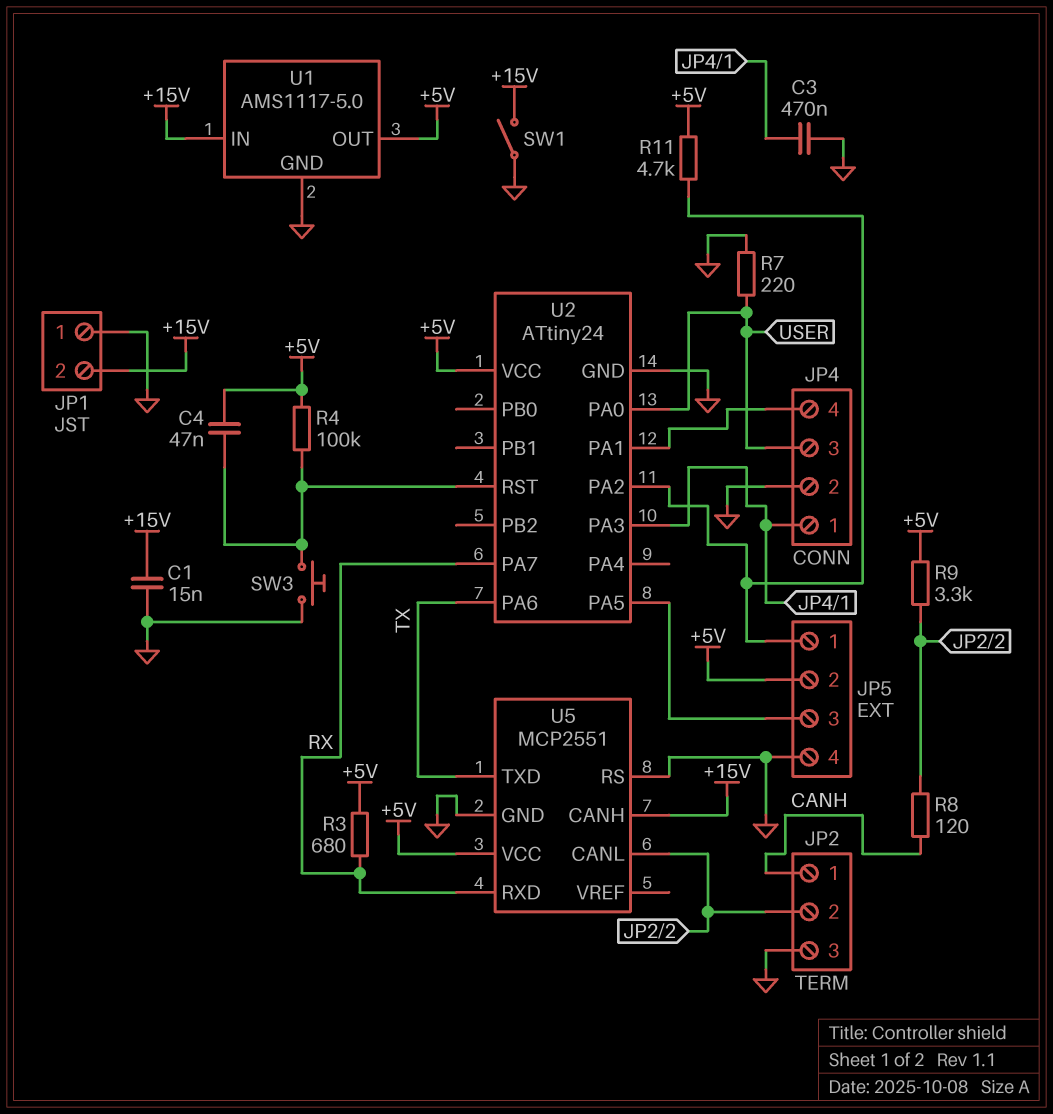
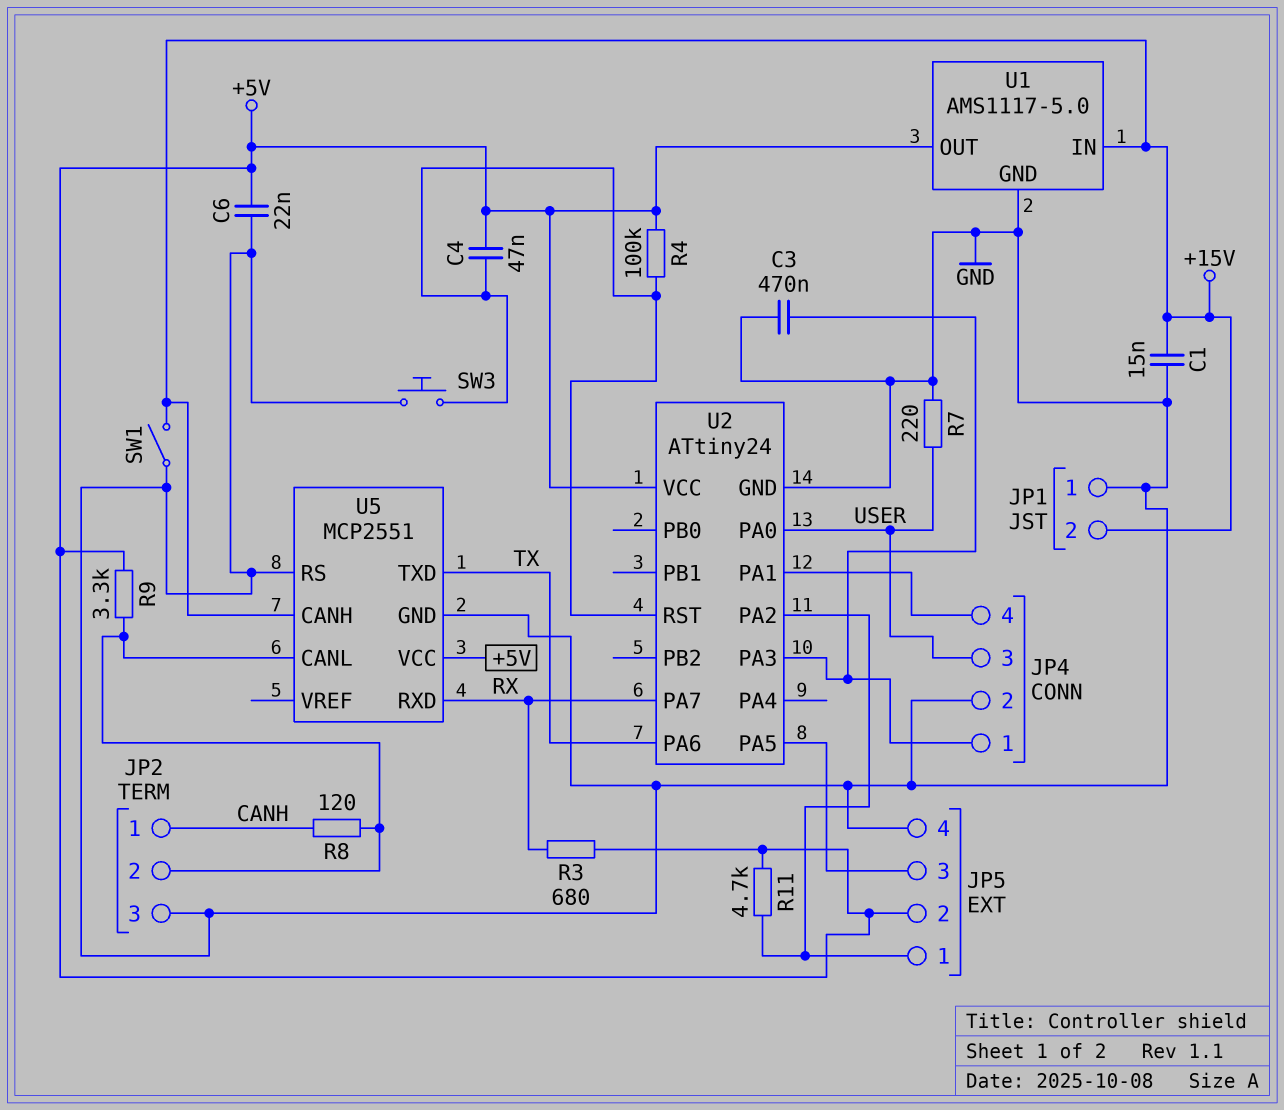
C6: none -> 22nF (+5V, GND)

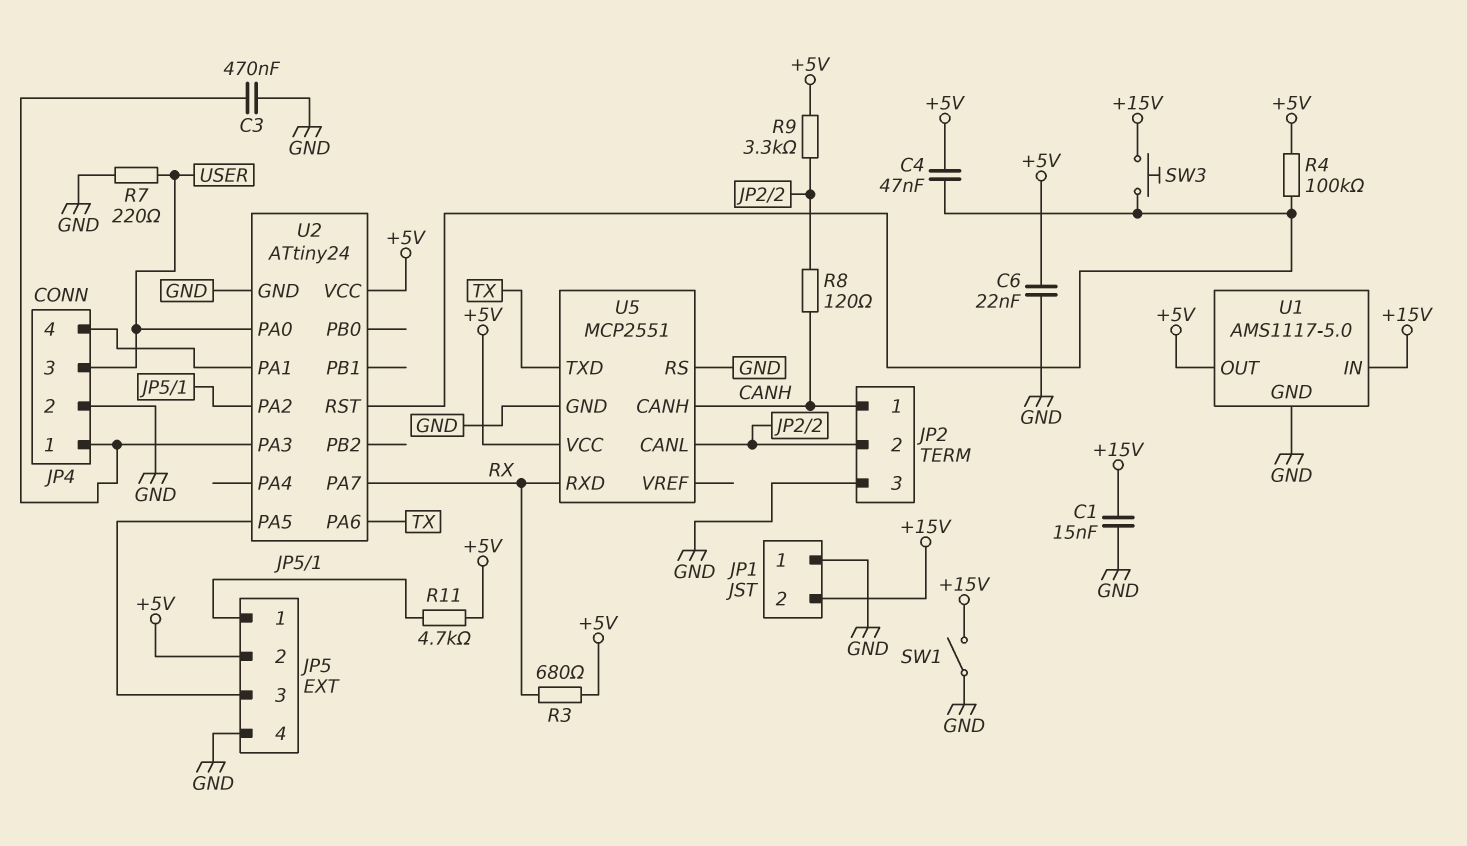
SW3: button (GND, U2/RST) -> button (+15V, U2/RST)
U5 pin CANH: +15V -> CANH

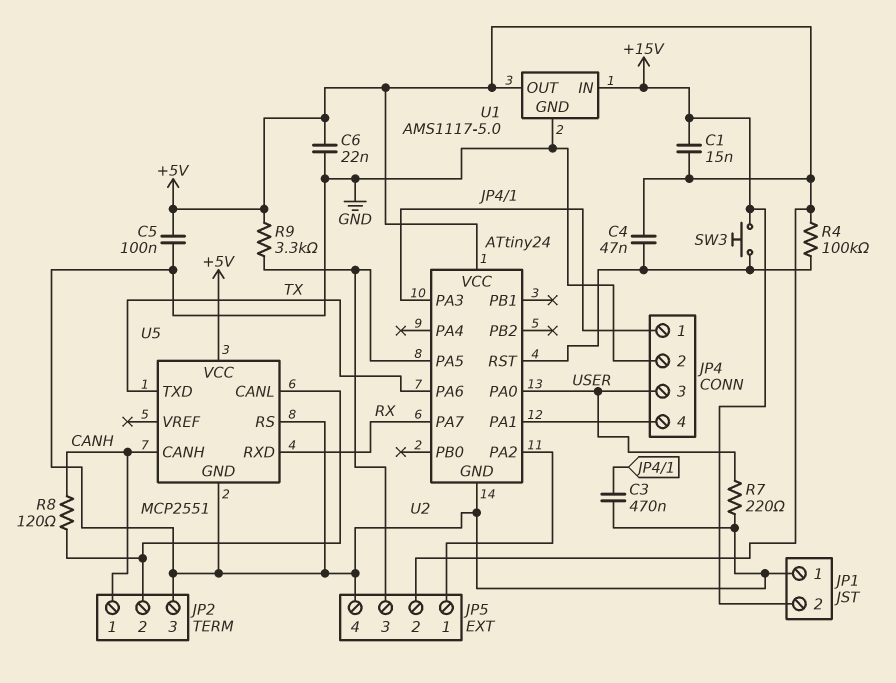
C1: 15nF (+15V, GND) -> 15nF (+5V, +15V)
C5: none -> 100nF (+5V, GND)
R3: 680 (+5V, RX) -> none
R9: 3.3k (+5V, JP2/2) -> 3.3k (+5V, JP5/3)
R11: 4.7k (+5V, JP5/1) -> none
SW1: switch (+15V, GND) -> none

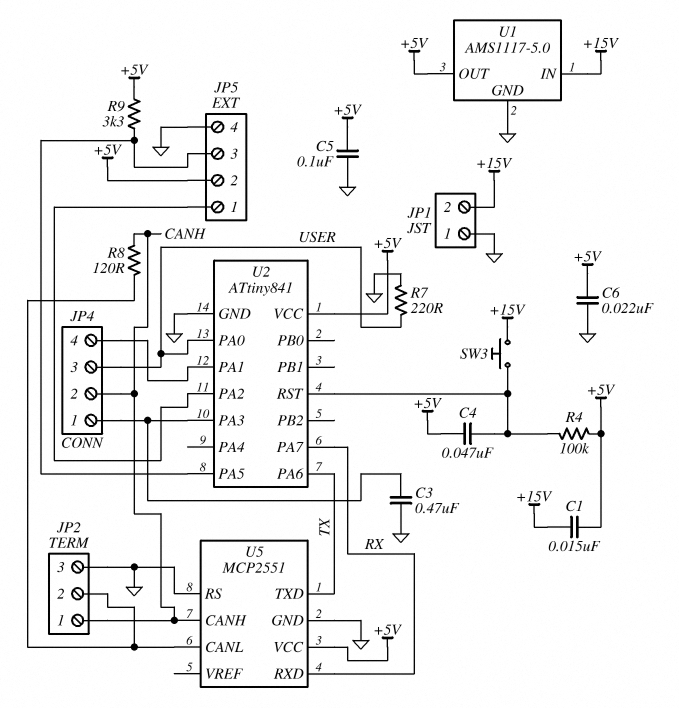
JP4 pin 2: GND -> CANH
U2: ATtiny24 -> ATtiny841

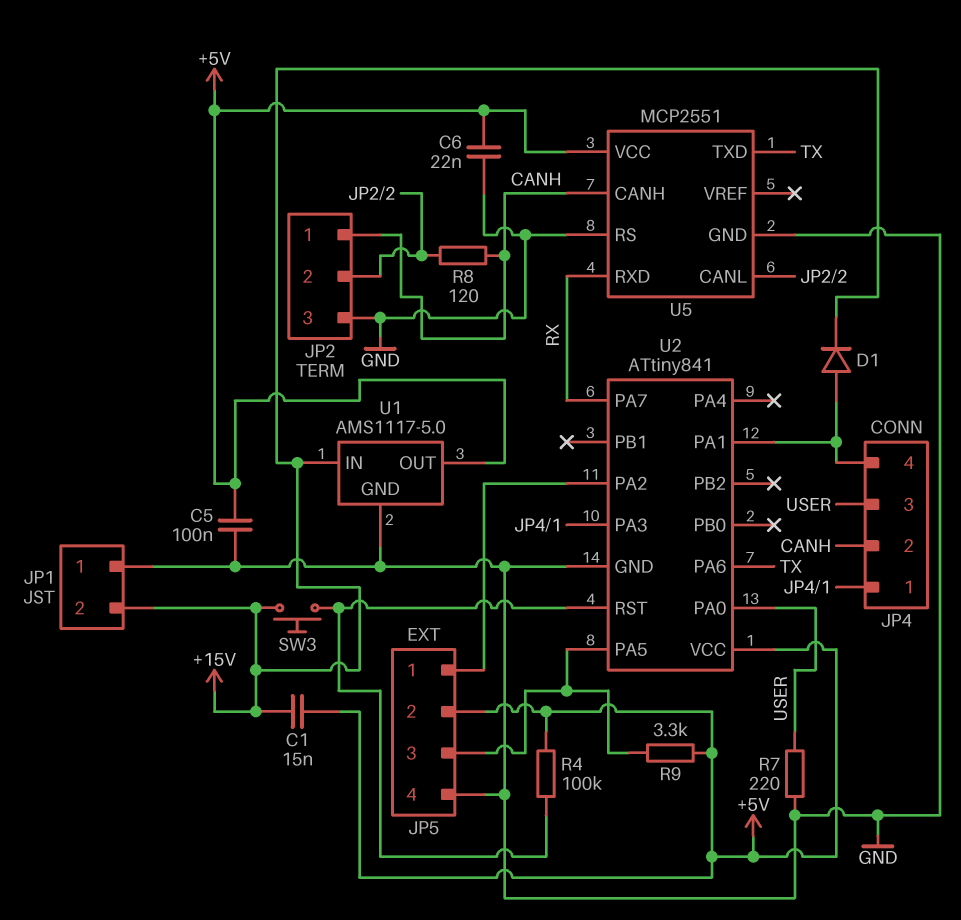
C3: 470nF (GND, JP4/1) -> none
C4: 47nF (+5V, U2/RST) -> none
D1: none -> diode (A JP4/4, K +15V)

